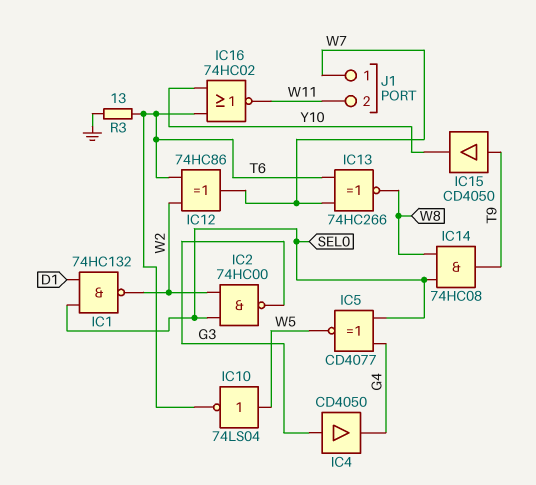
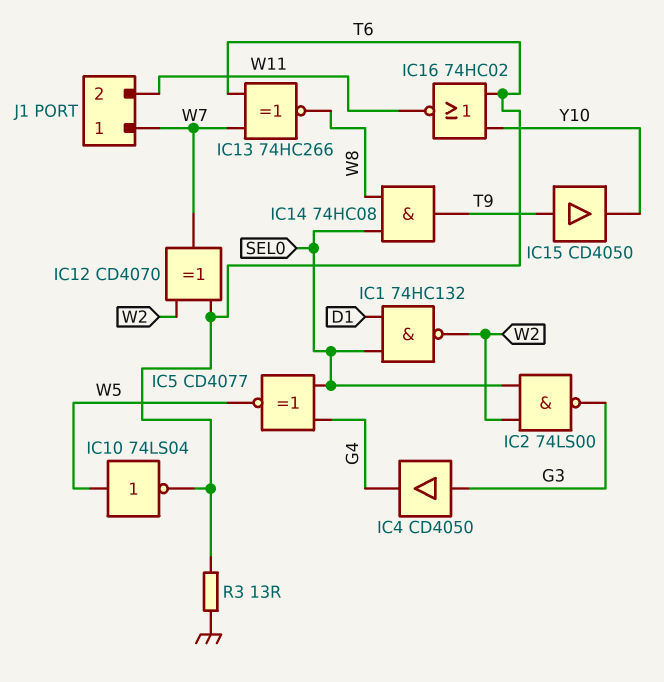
IC2: NAND 74HC00 (in SEL0, in W2, out G3) -> NAND 74LS00 (in SEL0, in W2, out G3)
IC12: XOR 74HC86 (in T6, in W2, out W7) -> XOR CD4070 (in T6, in W2, out W7)

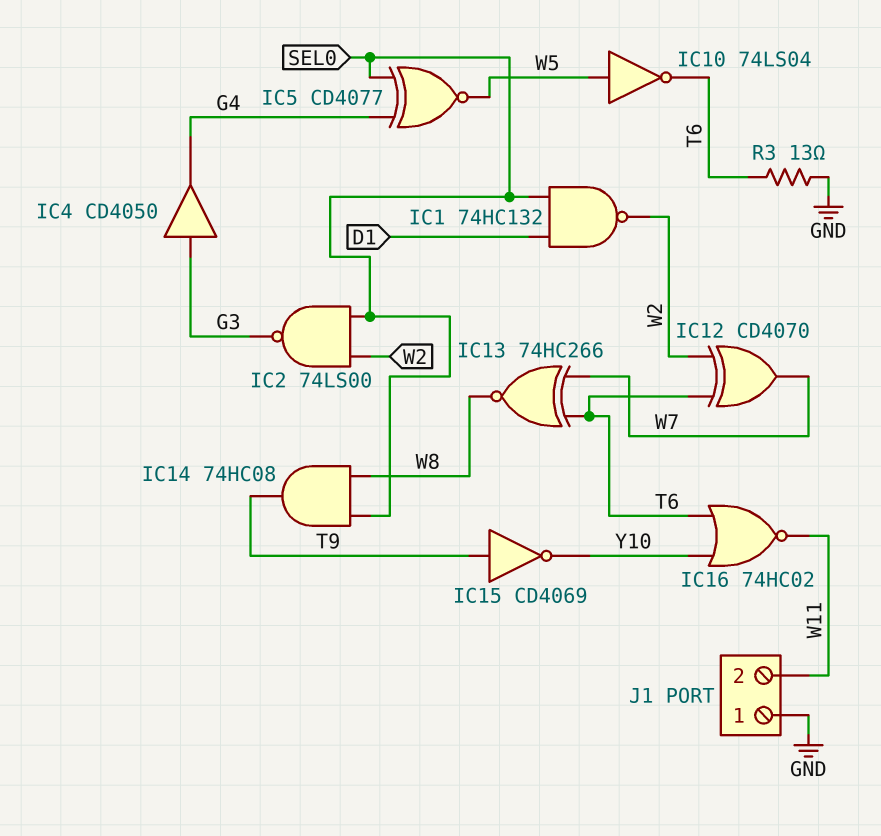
IC15: buffer CD4050 (in T9, out Y10) -> NOT CD4069 (in T9, out Y10)
J1 pin 1: W7 -> GND

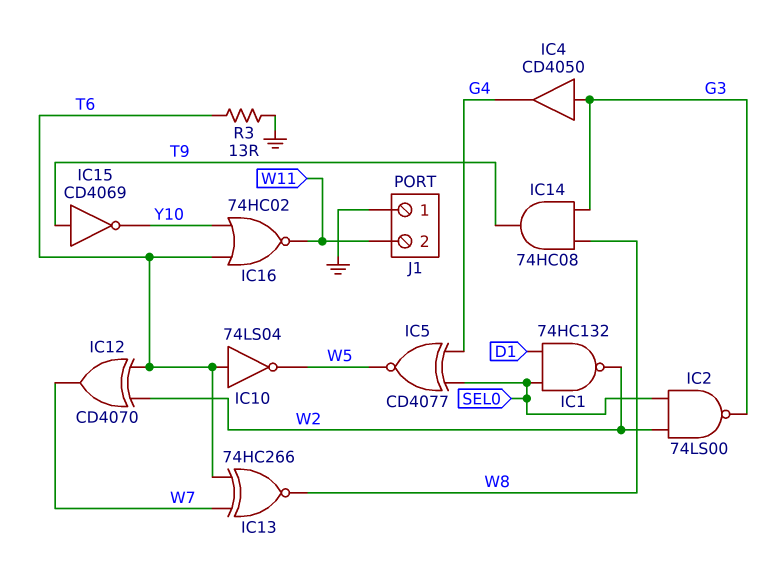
IC10: NOT 74LS04 (in W5, out T6) -> NOT 74LS04 (in T6, out W5)
IC14: AND 74HC08 (in SEL0, in W8, out T9) -> AND 74HC08 (in G3, in W8, out T9)

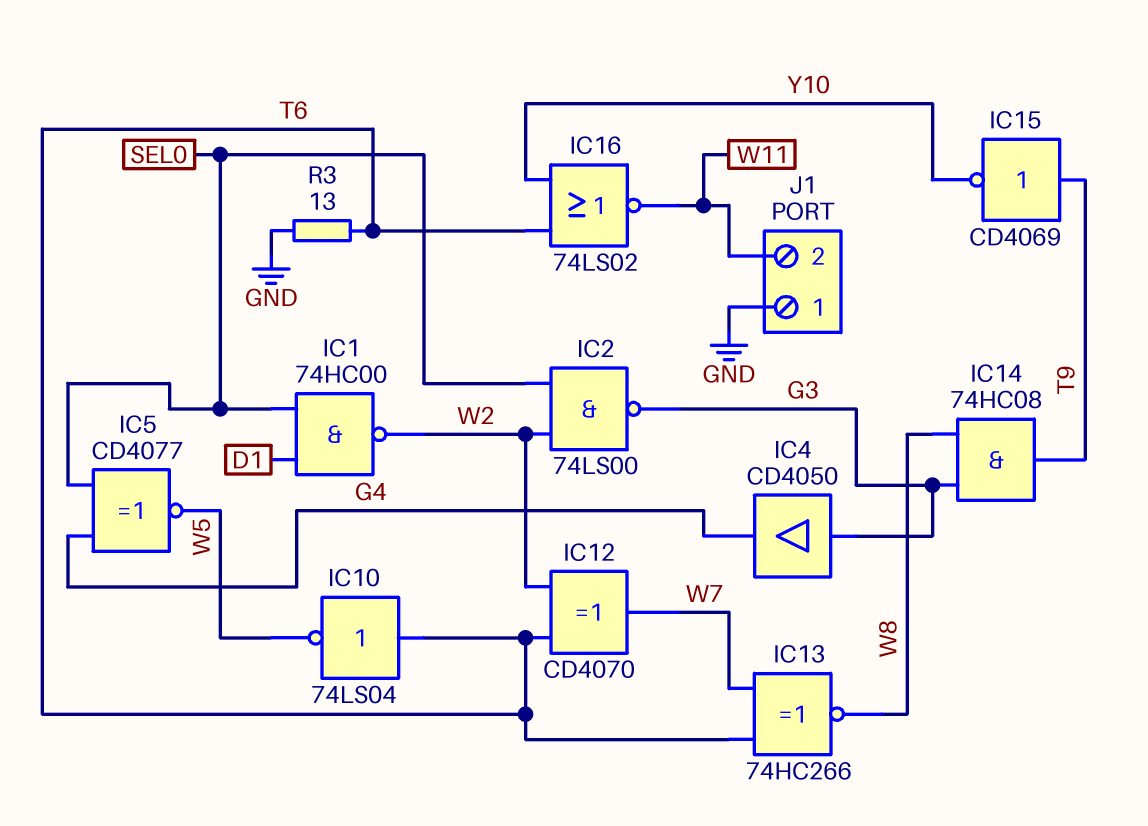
IC1: NAND 74HC132 (in D1, in SEL0, out W2) -> NAND 74HC00 (in D1, in SEL0, out W2)
IC16: NOR 74HC02 (in T6, in Y10, out W11) -> NOR 74LS02 (in T6, in Y10, out W11)

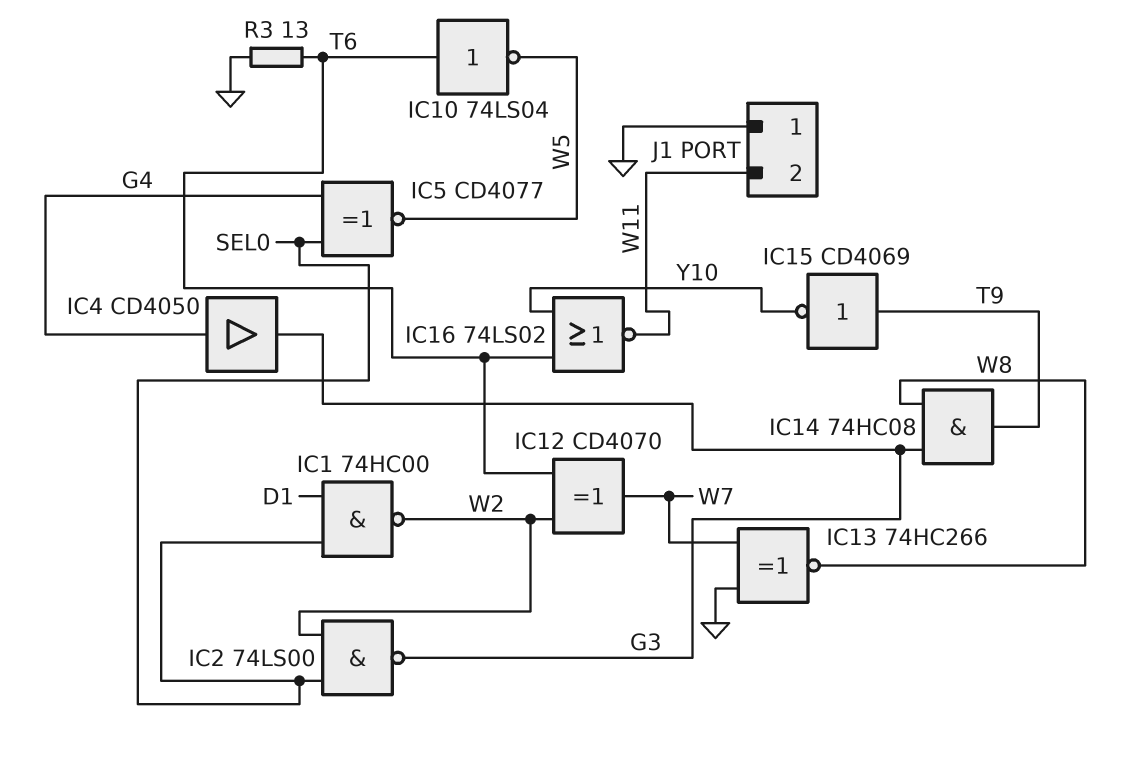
IC4: buffer CD4050 (in G3, out G4) -> buffer CD4050 (in G4, out G3)
IC13: XNOR 74HC266 (in T6, in W7, out W8) -> XNOR 74HC266 (in GND, in W7, out W8)

